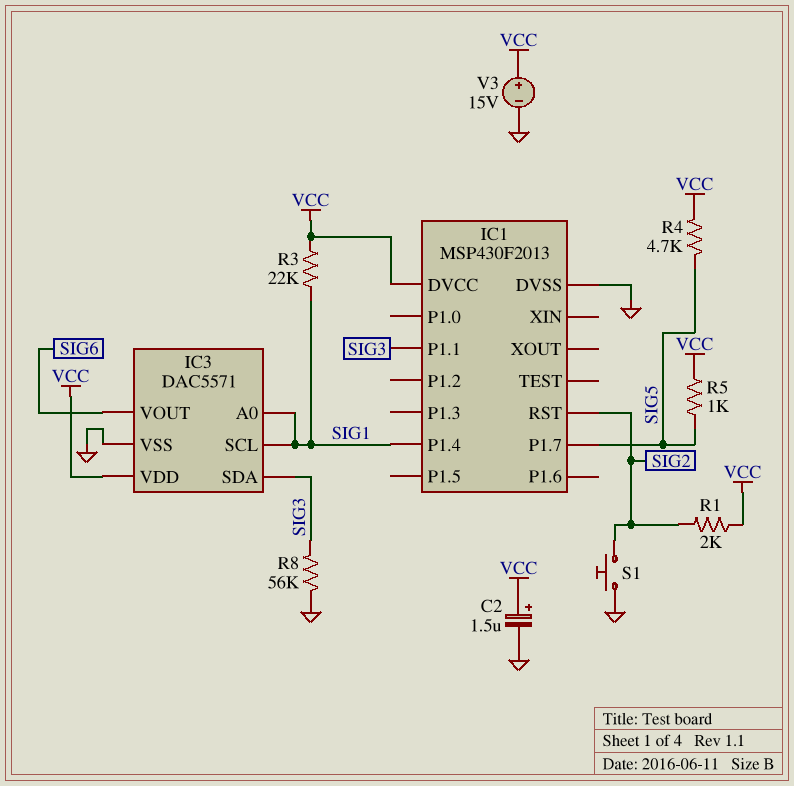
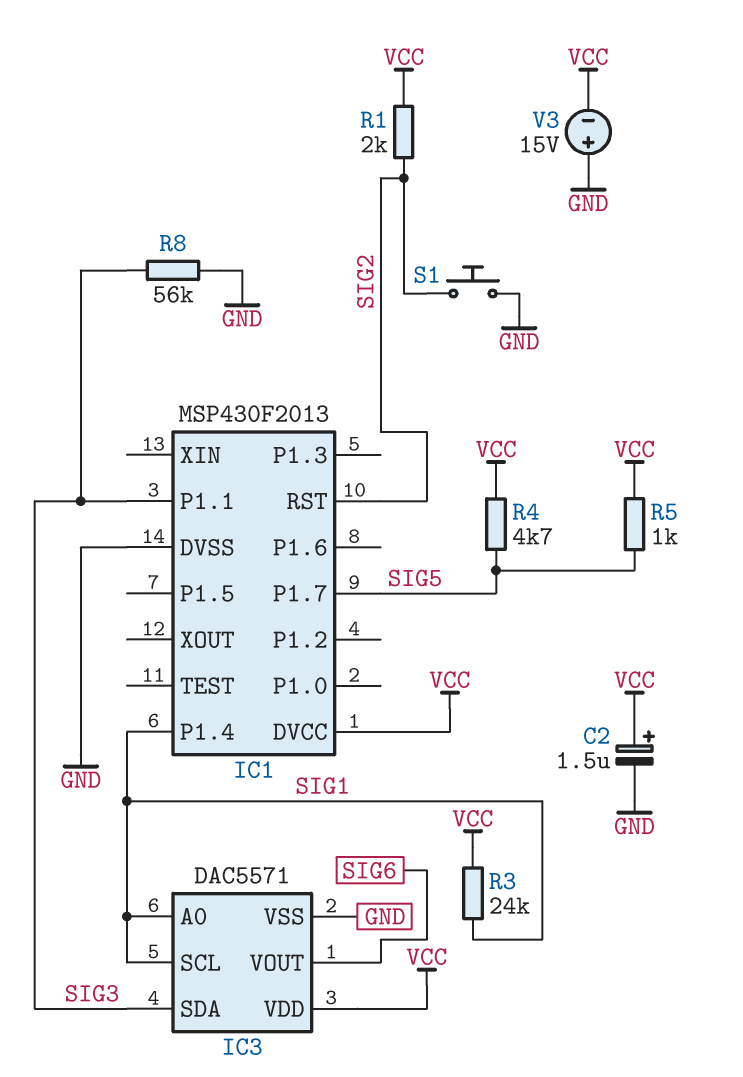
R3: 22k (SIG1, VCC) -> 24k (SIG1, VCC)
V3: 15V (plus VCC, minus GND) -> 15V (plus GND, minus VCC)

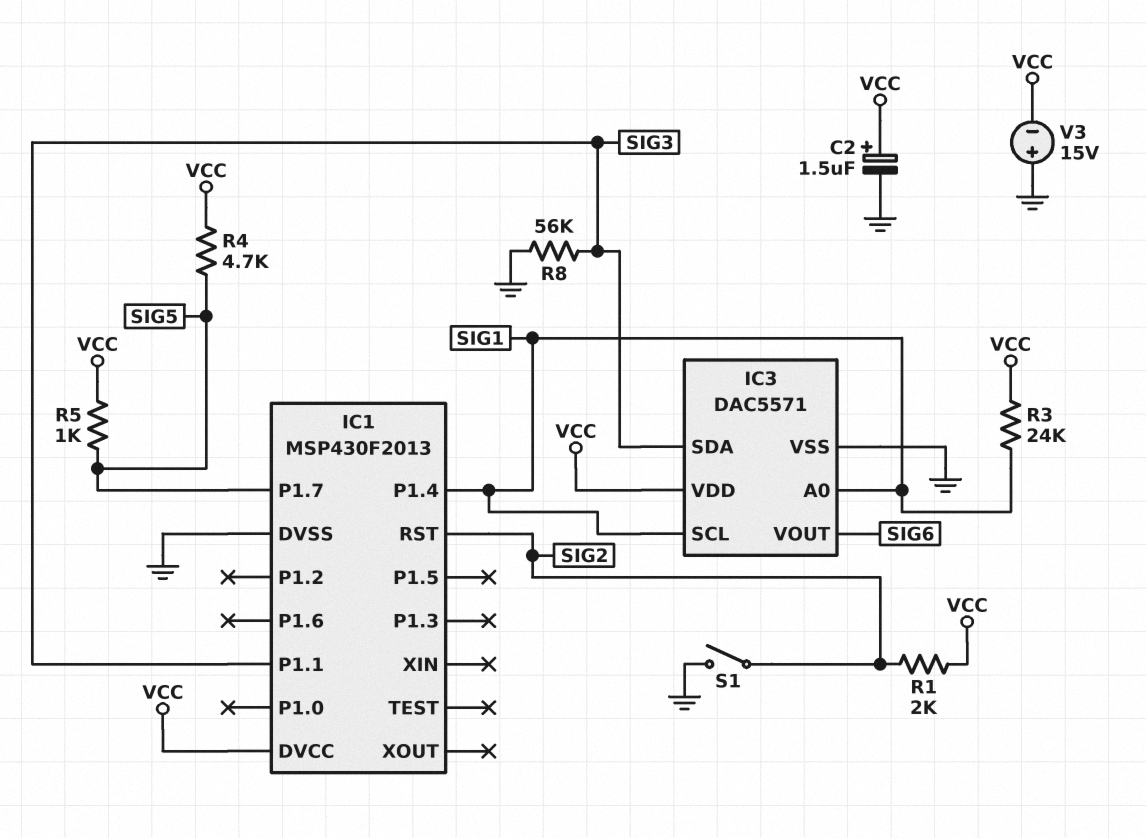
S1: button (GND, SIG2) -> switch (GND, SIG2)

